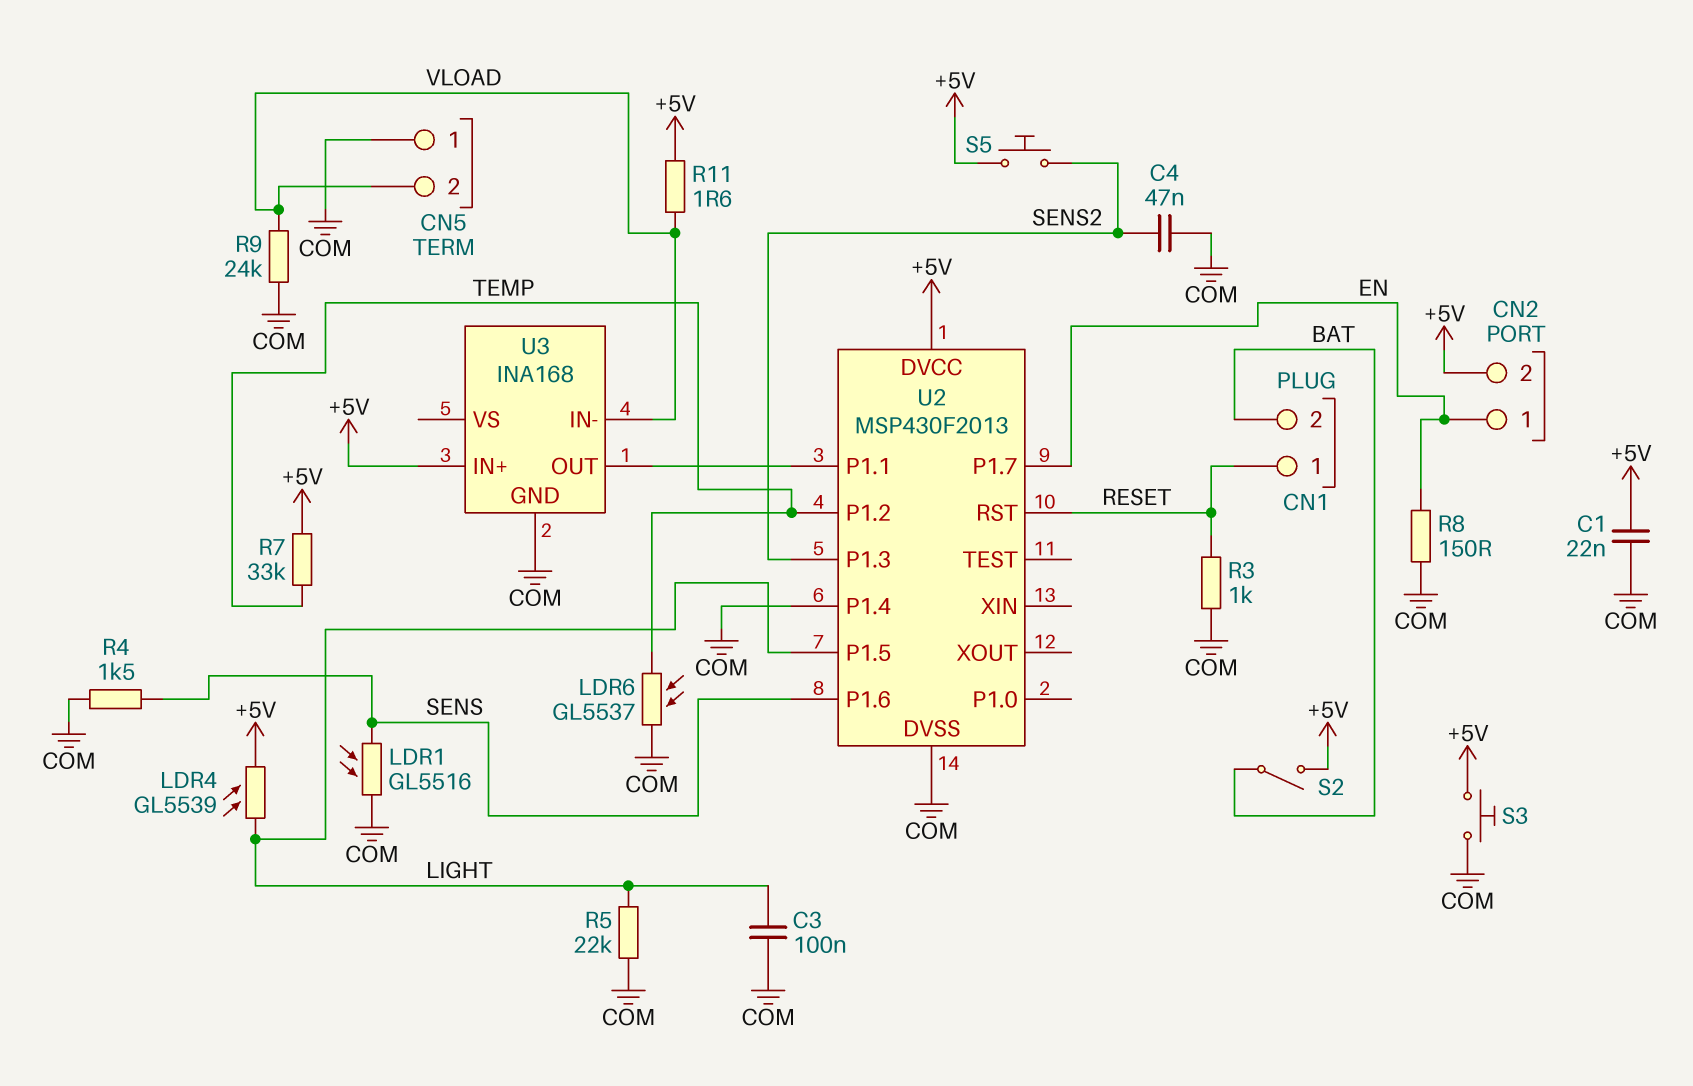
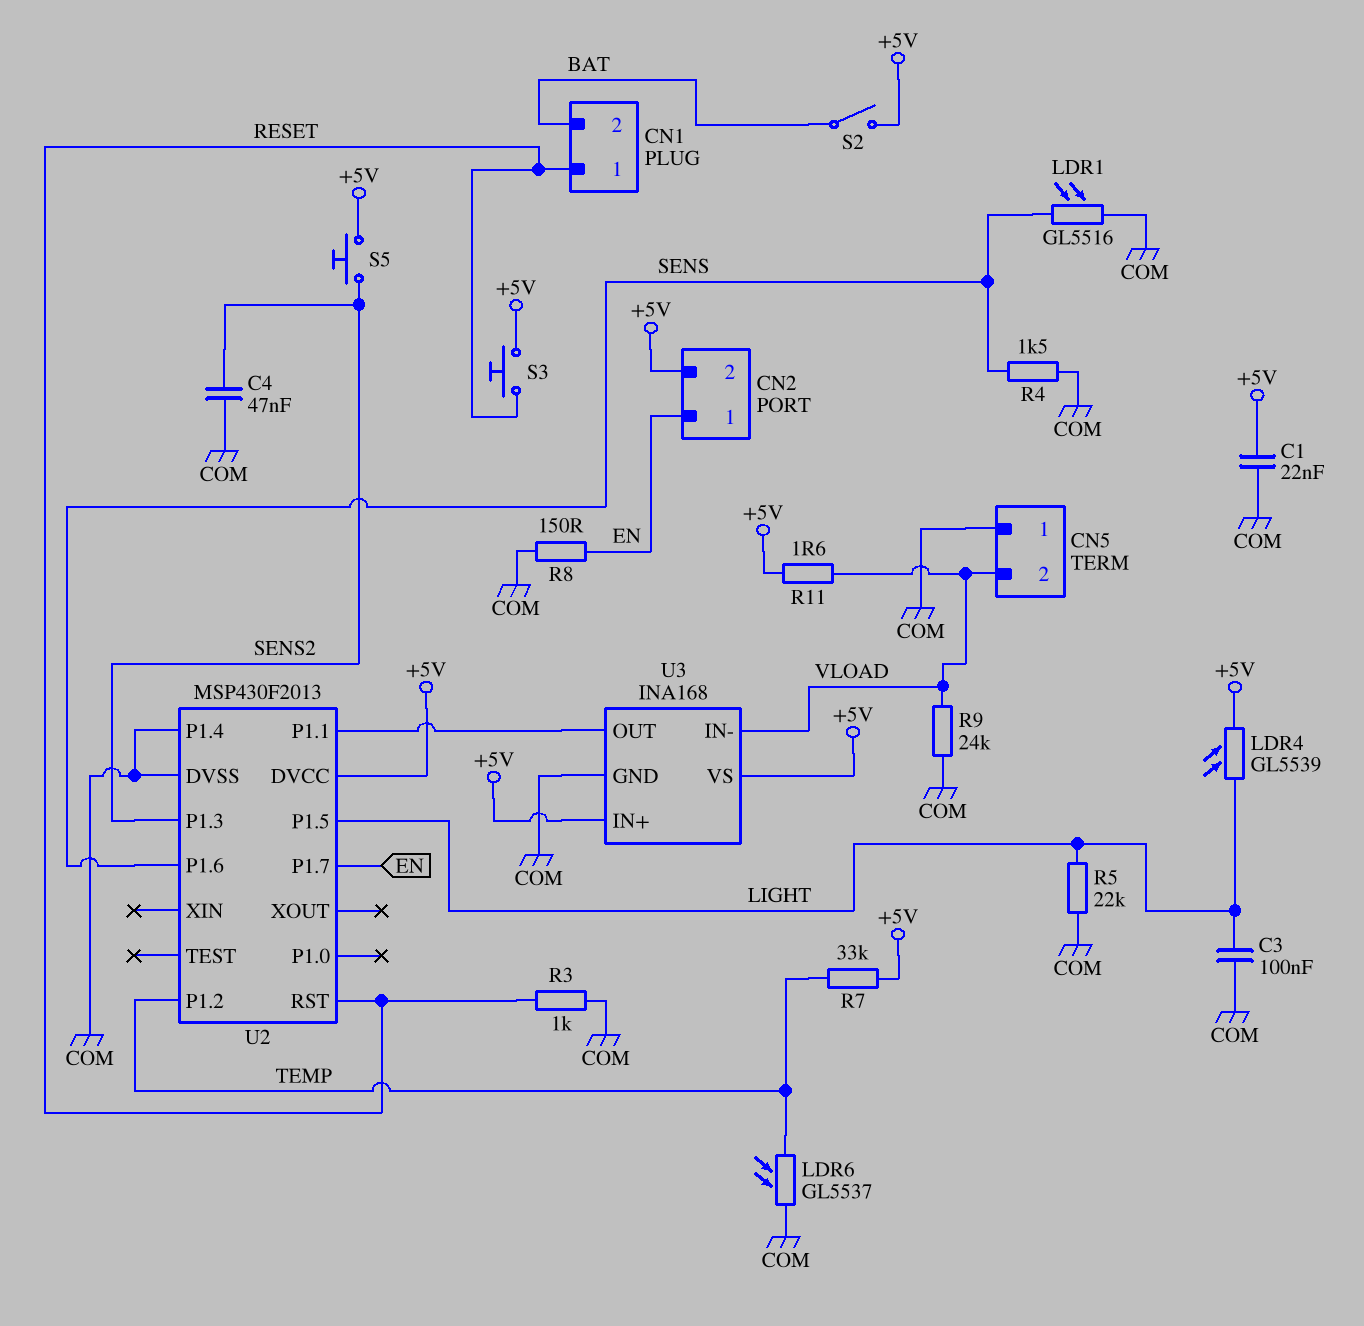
S3: button (+5V, COM) -> button (+5V, RESET)
U3 pin VS: none -> +5V

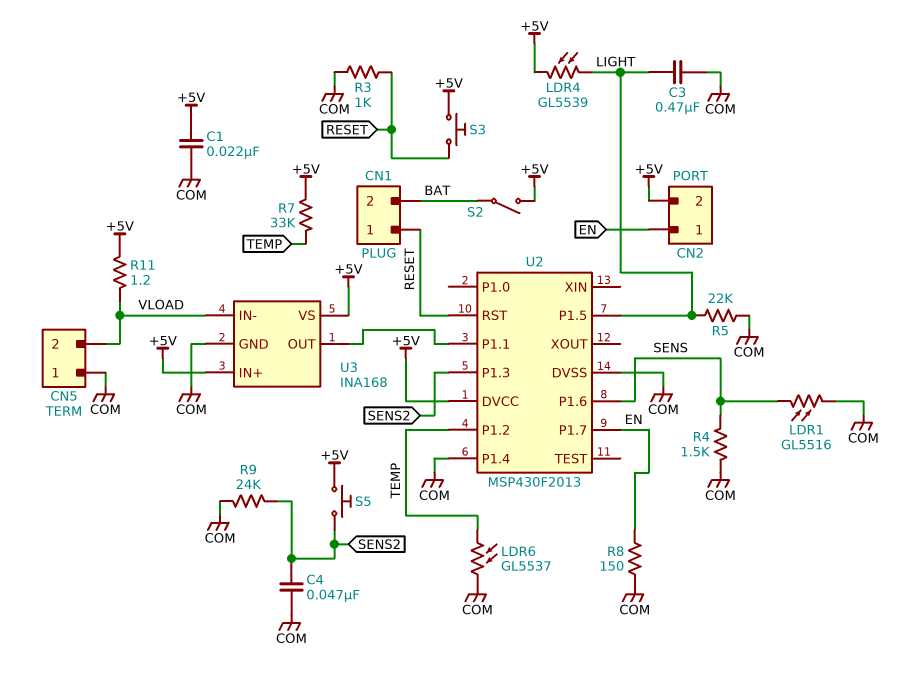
C3: 100nF (COM, LIGHT) -> 470nF (COM, LIGHT)
R9: 24k (COM, VLOAD) -> 24k (COM, SENS2)
R11: 1.6 (+5V, VLOAD) -> 1.2 (+5V, VLOAD)

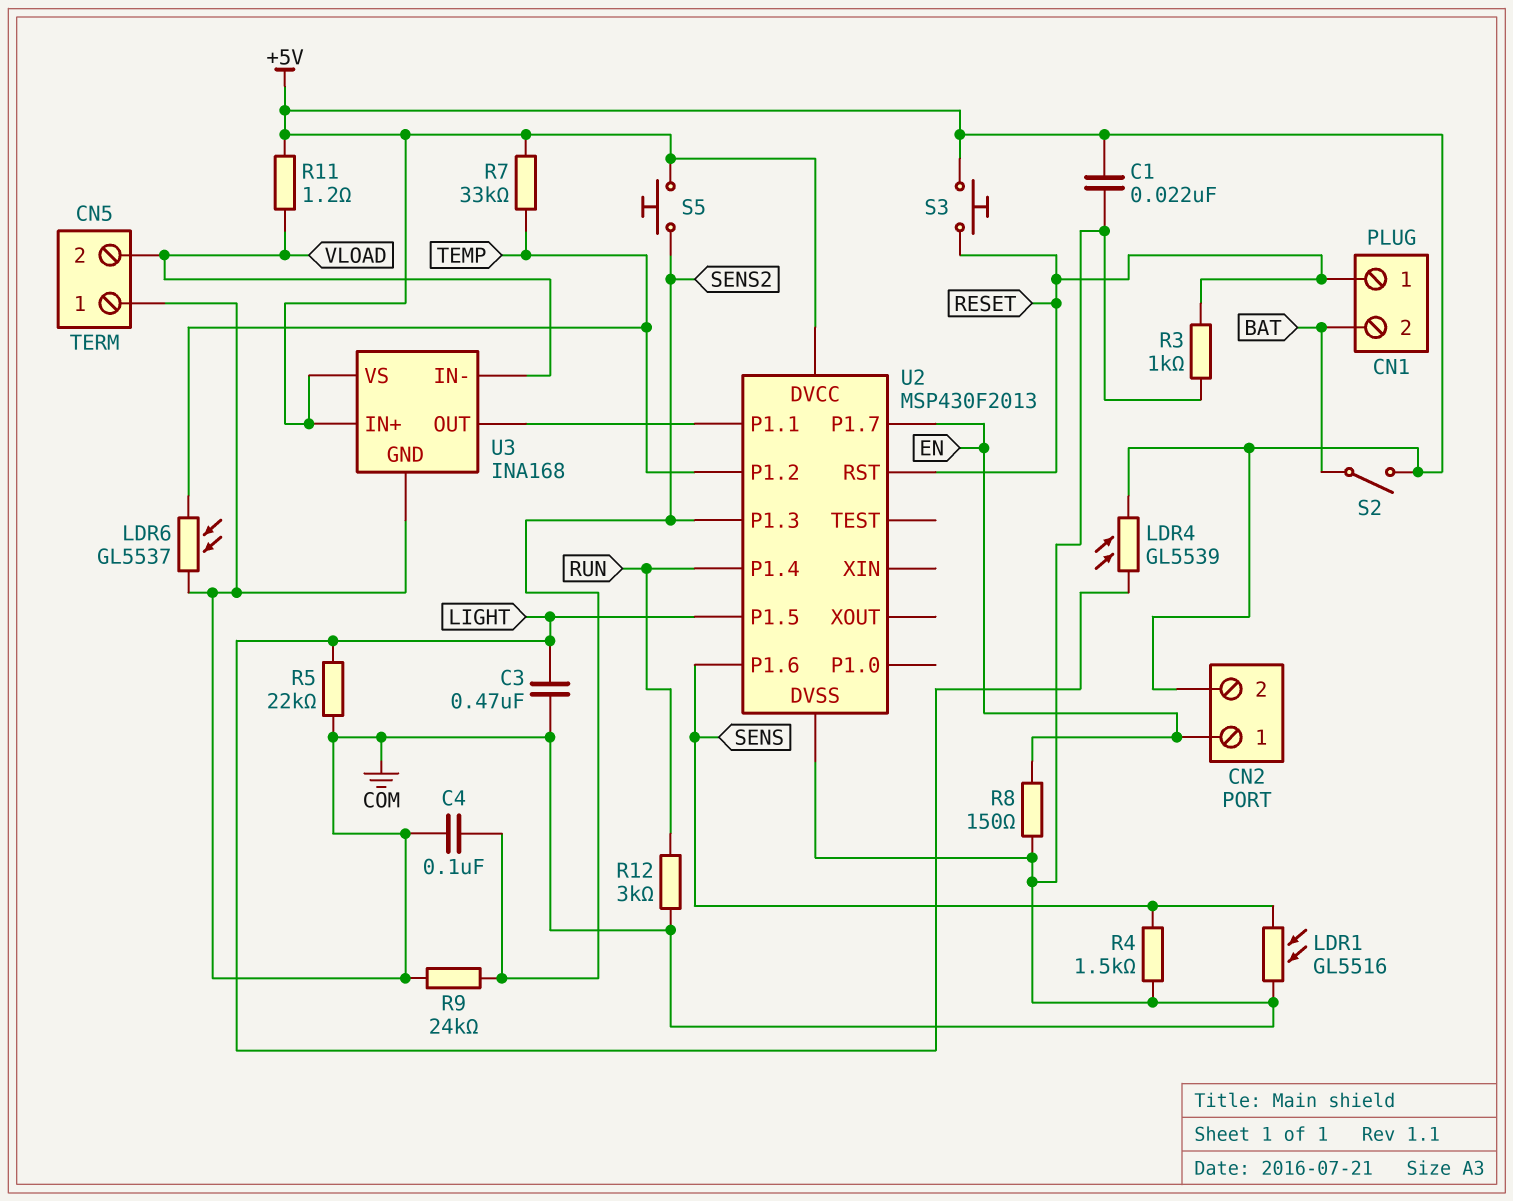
C4: 47nF (COM, SENS2) -> 100nF (COM, SENS2)
R12: none -> 3k (COM, RUN)
U2 pin P1.4: COM -> RUN

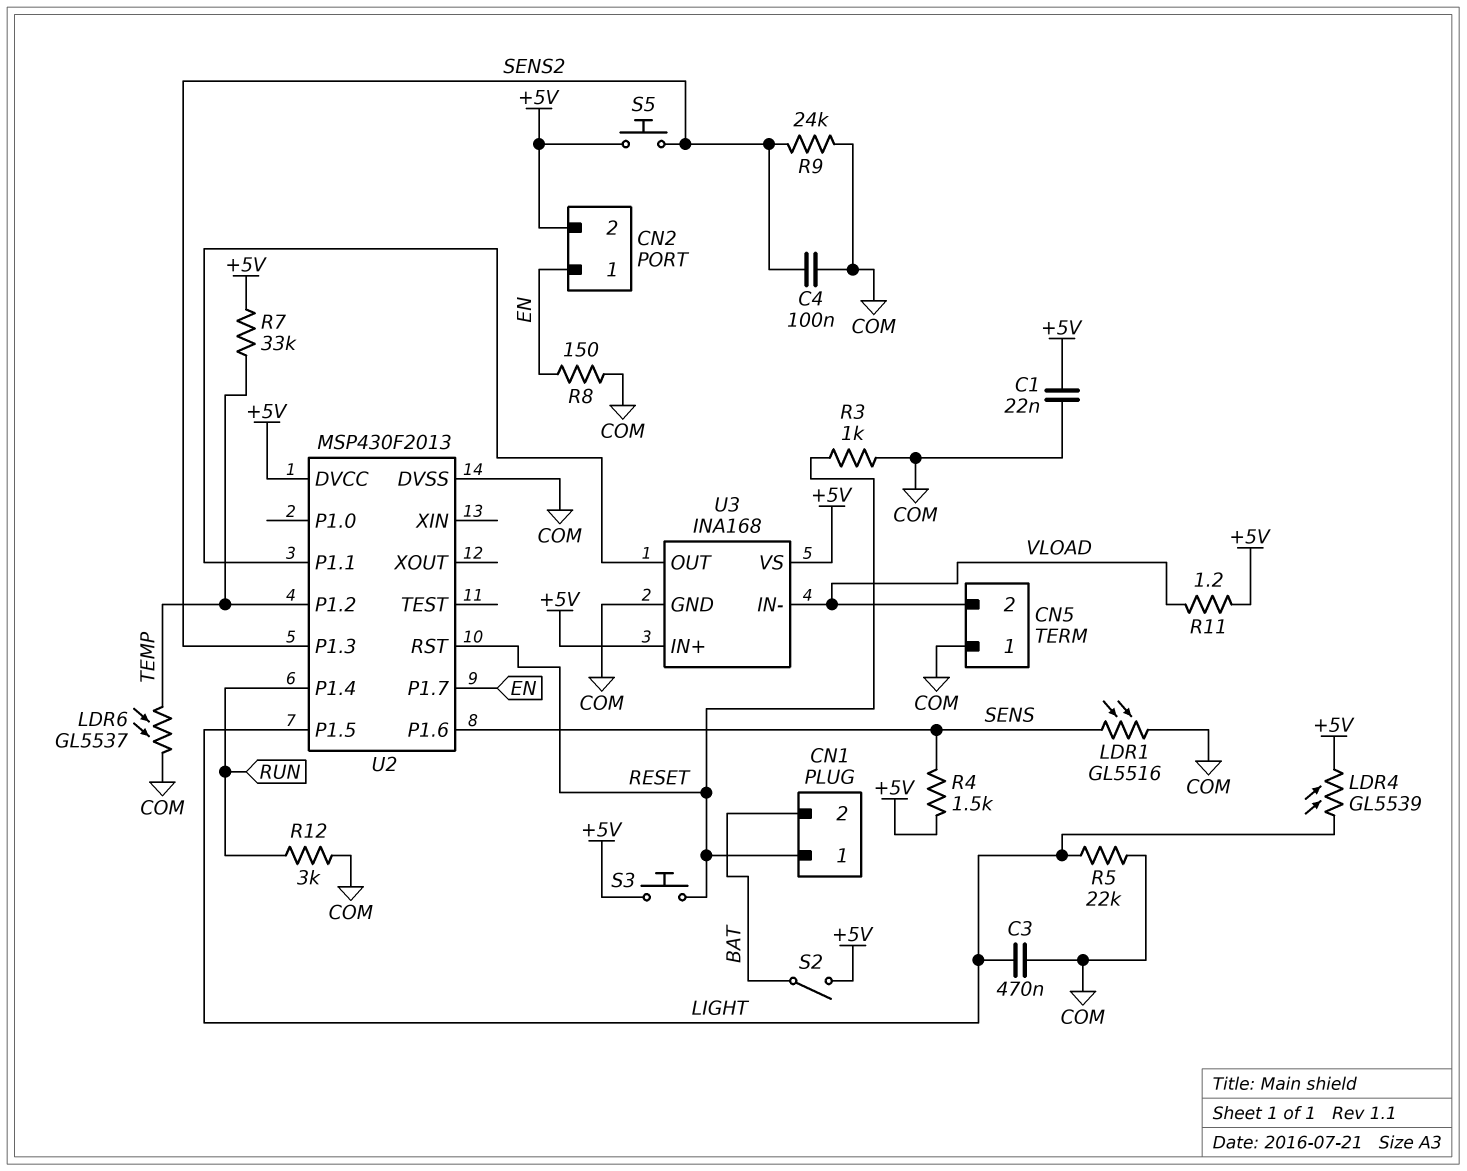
R4: 1.5k (COM, SENS) -> 1.5k (+5V, SENS)

